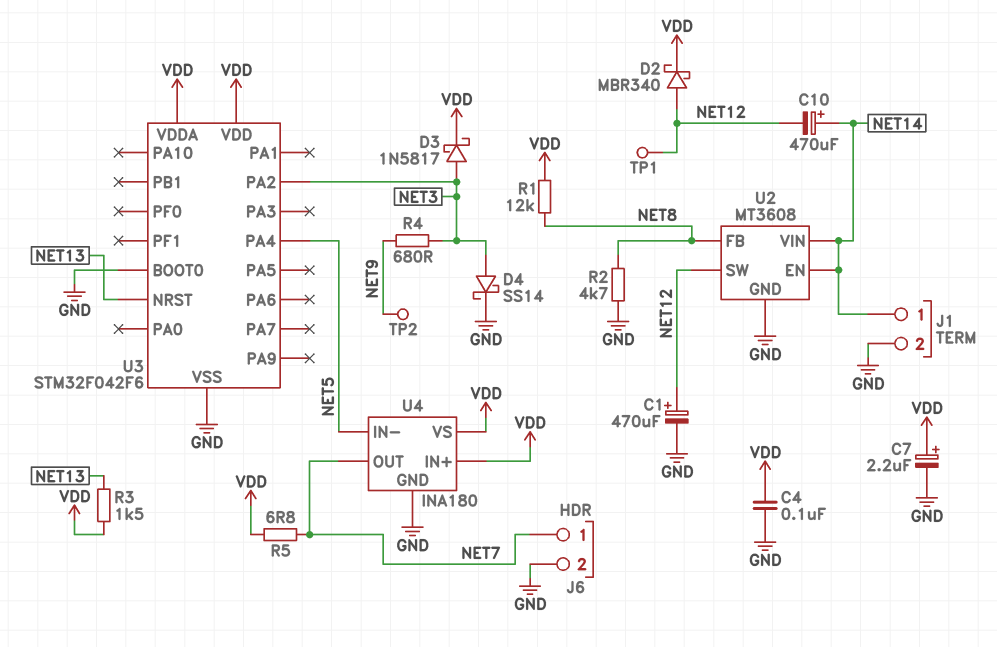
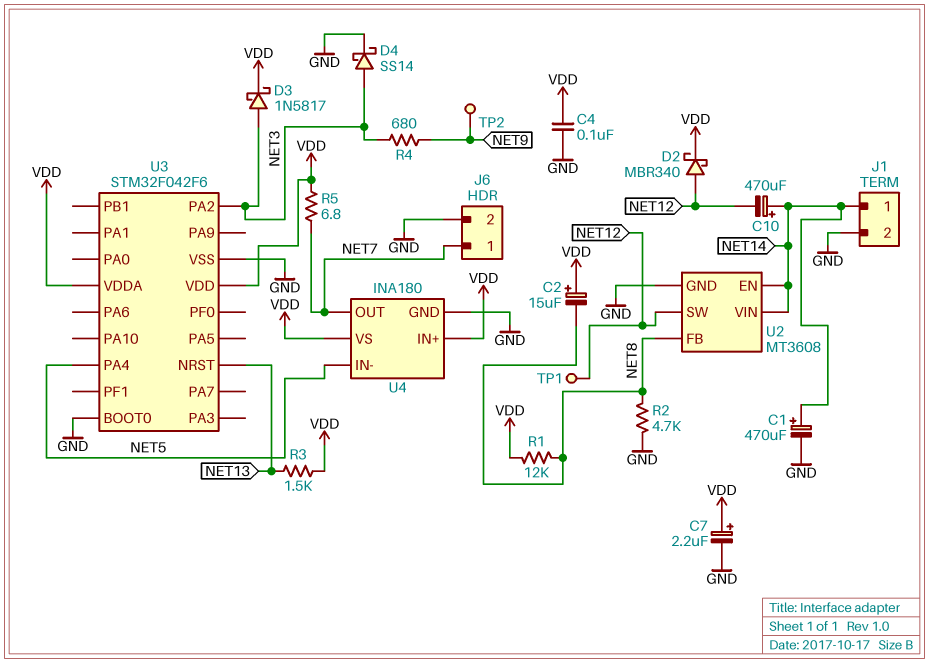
C1: 470uF (plus NET12, minus GND) -> 470uF (plus NET14, minus GND)
C2: none -> 15uF (plus VDD, minus NET8)

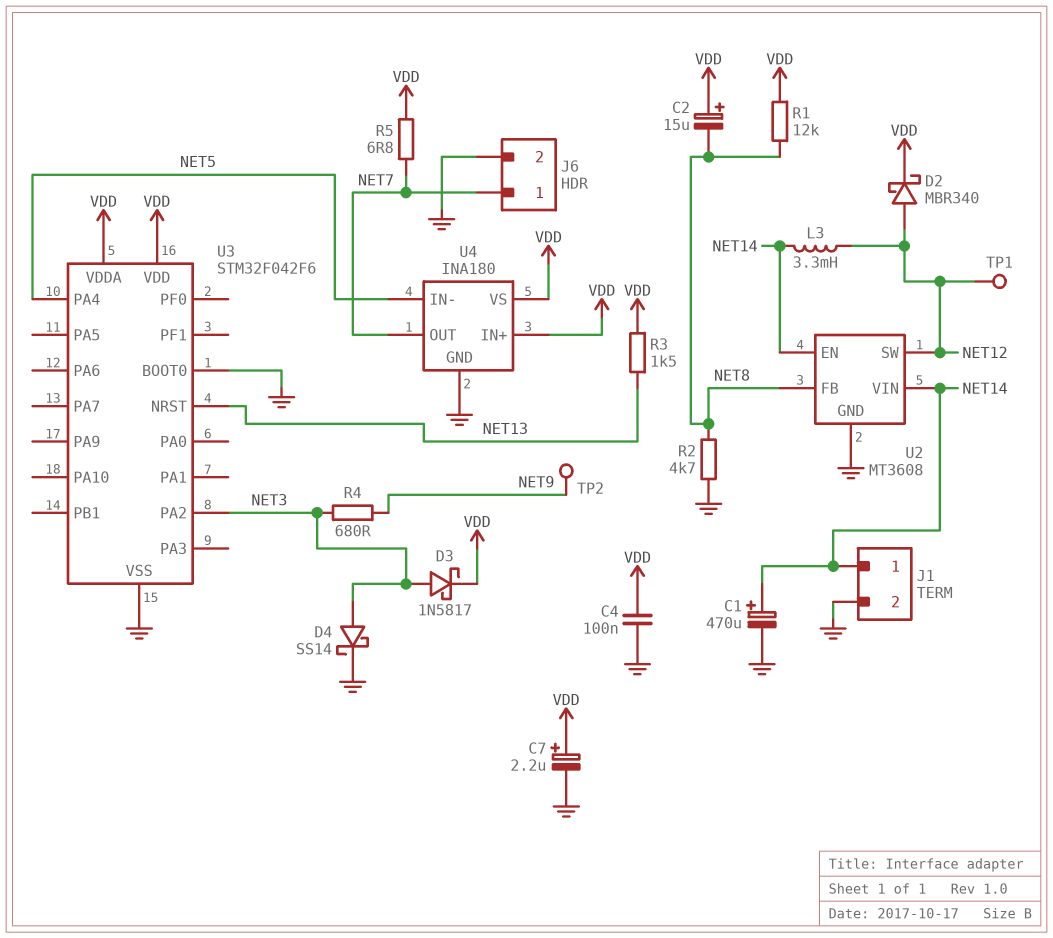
C10: 470uF (plus NET14, minus NET12) -> none
L3: none -> 3.3mH (NET12, NET14)

